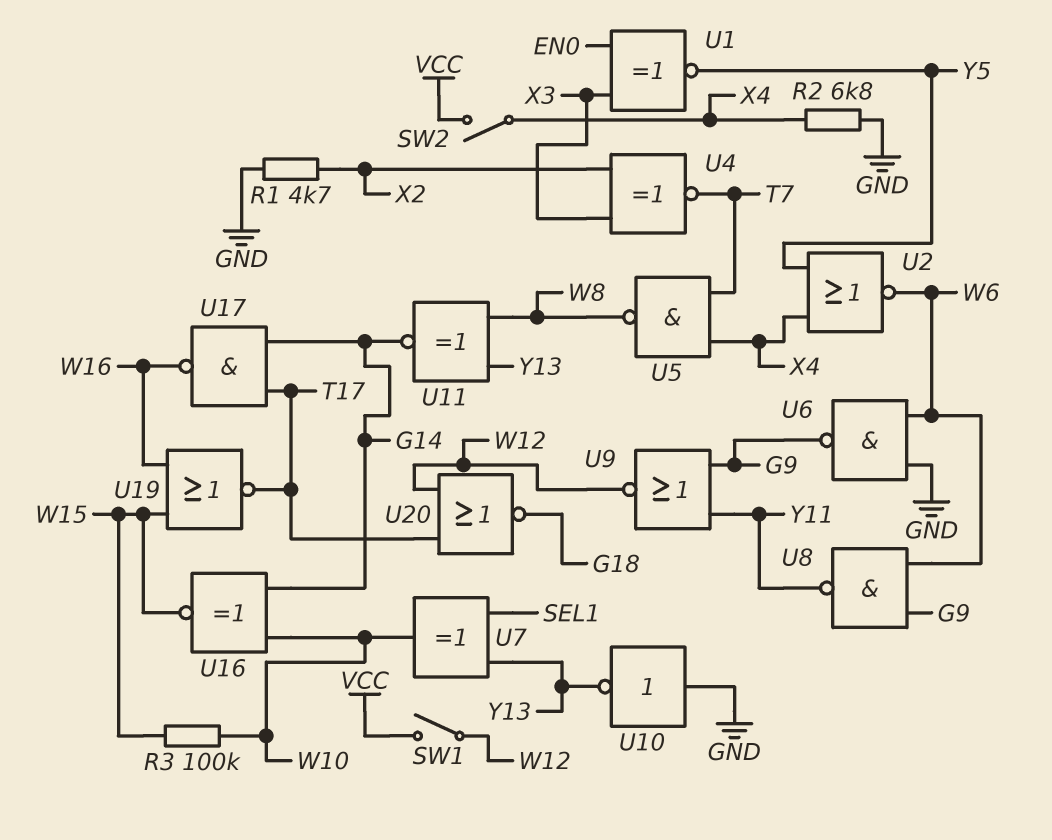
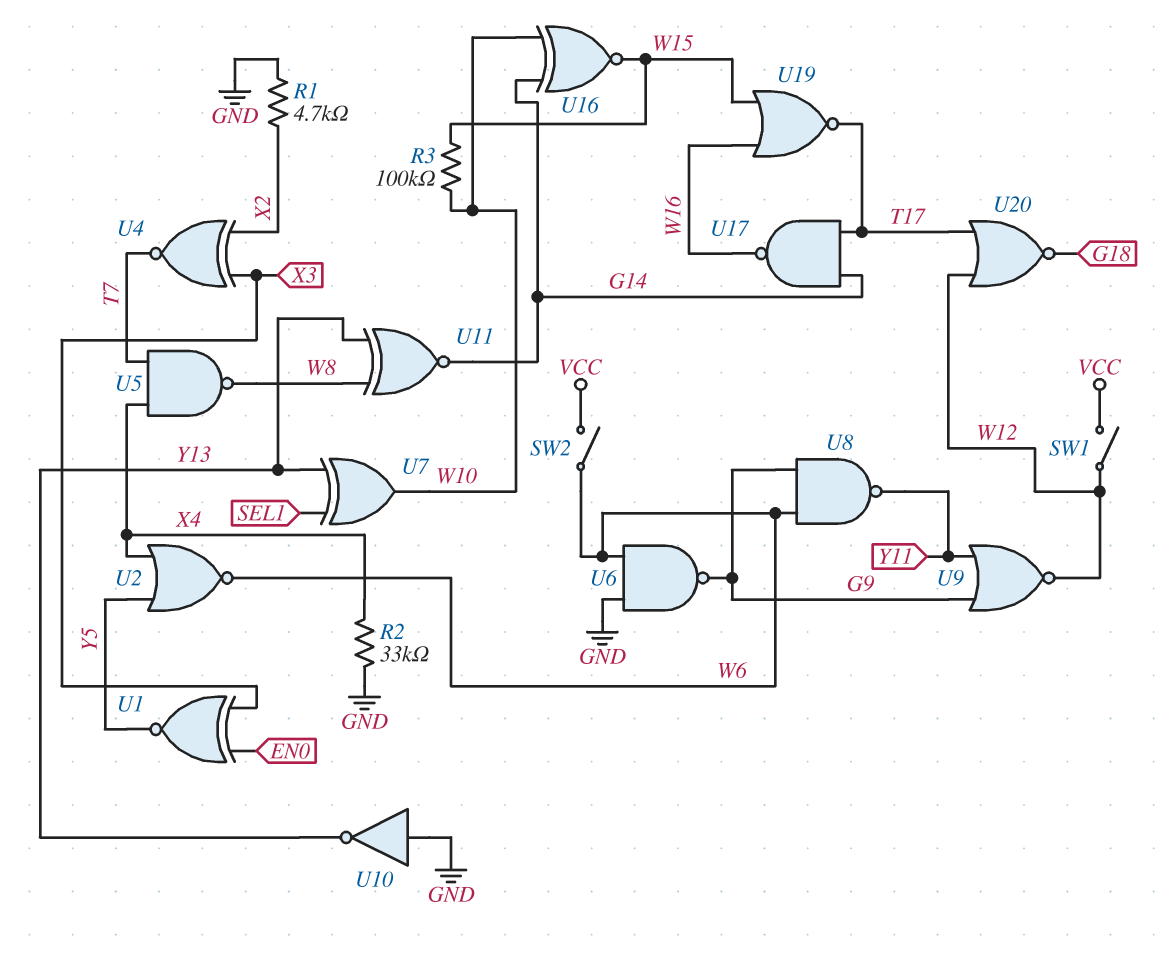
R2: 6.8k (GND, X4) -> 33k (GND, X4)
SW2: switch (VCC, X4) -> switch (VCC, W6)

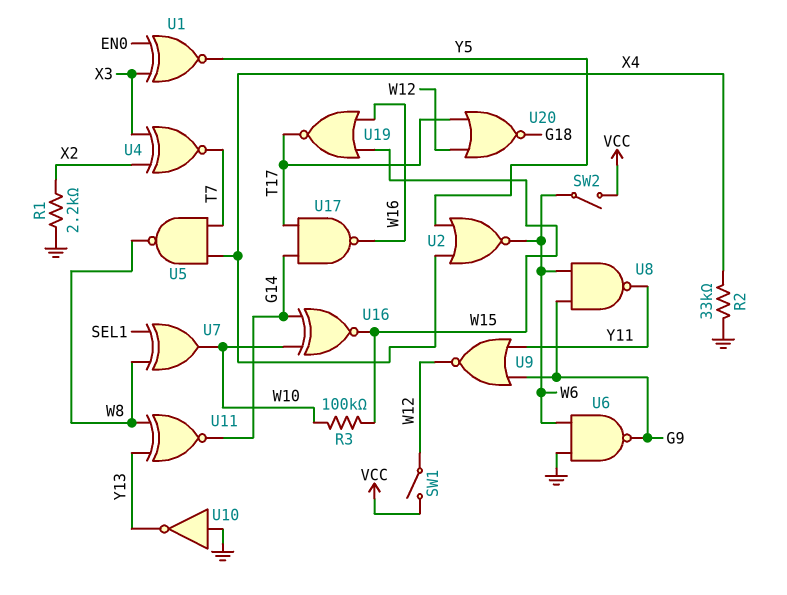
R1: 4.7k (GND, X2) -> 2.2k (GND, X2)
U7: XOR (in SEL1, in Y13, out W10) -> XOR (in SEL1, in W8, out W10)

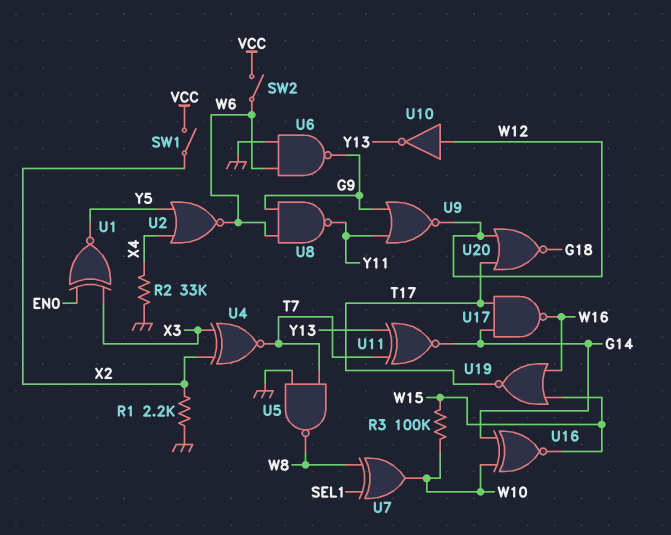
SW1: switch (VCC, W12) -> switch (VCC, X2)
U5: NAND (in T7, in X4, out W8) -> NAND (in GND, in T7, out W8)
U10: NOT (in GND, out Y13) -> NOT (in W12, out Y13)
U11: XNOR (in W8, in Y13, out G14) -> XNOR (in T7, in Y13, out G14)

